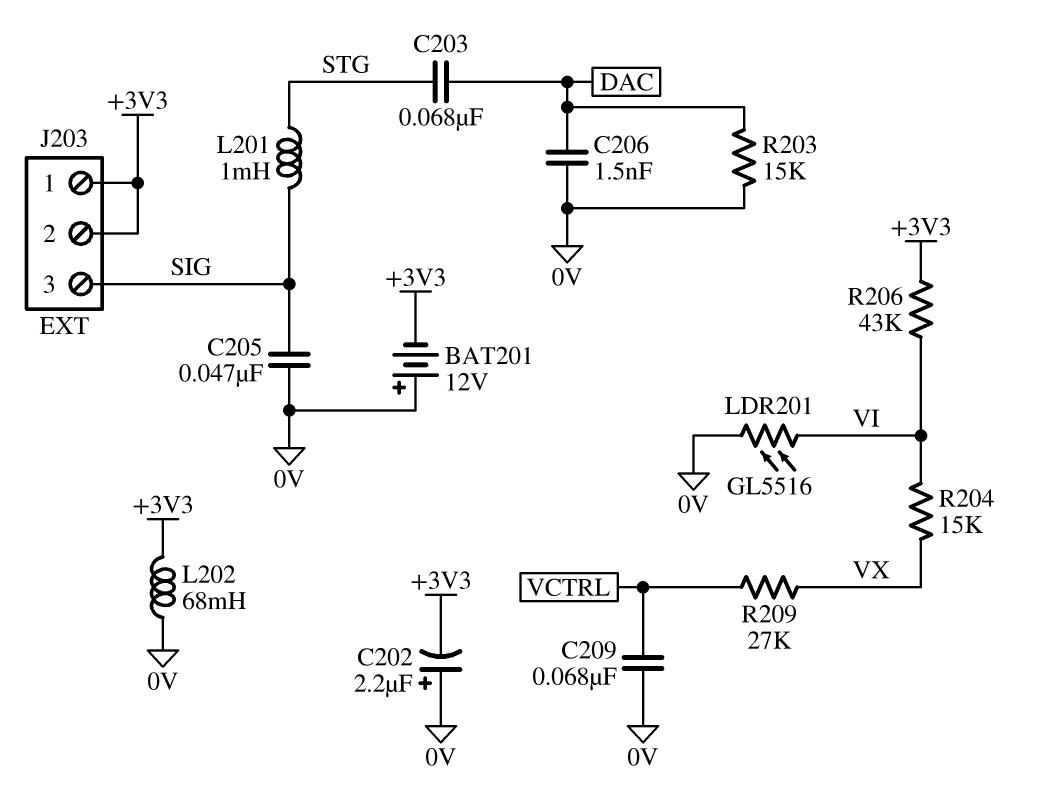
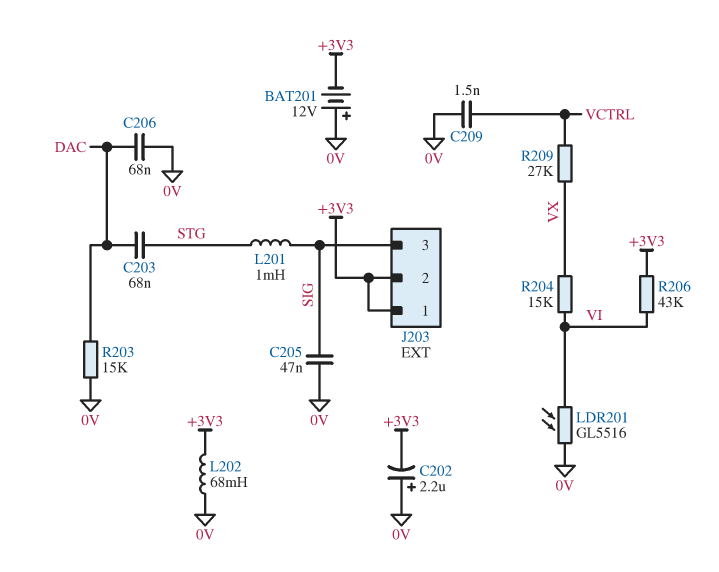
C206: 1.5nF (0V, DAC) -> 68nF (0V, DAC)
C209: 68nF (0V, VCTRL) -> 1.5nF (0V, VCTRL)

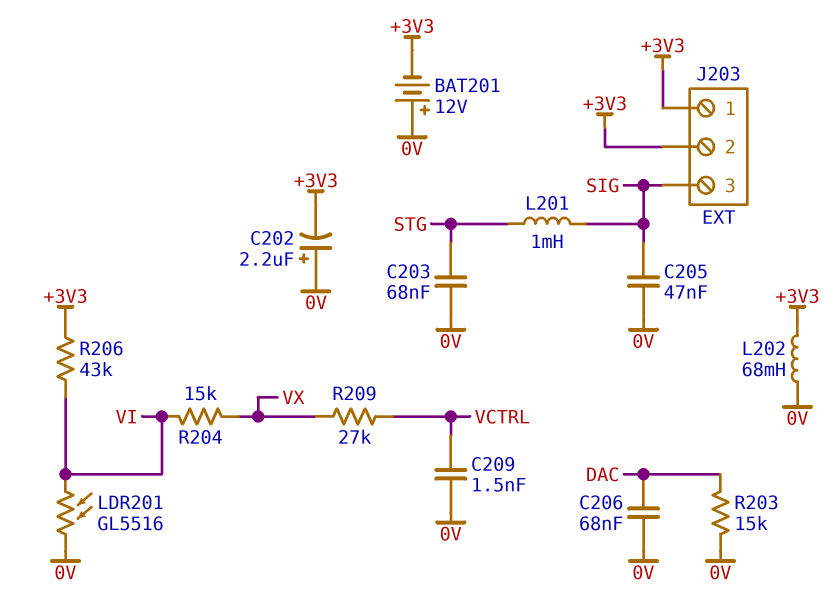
C203: 68nF (DAC, STG) -> 68nF (0V, STG)

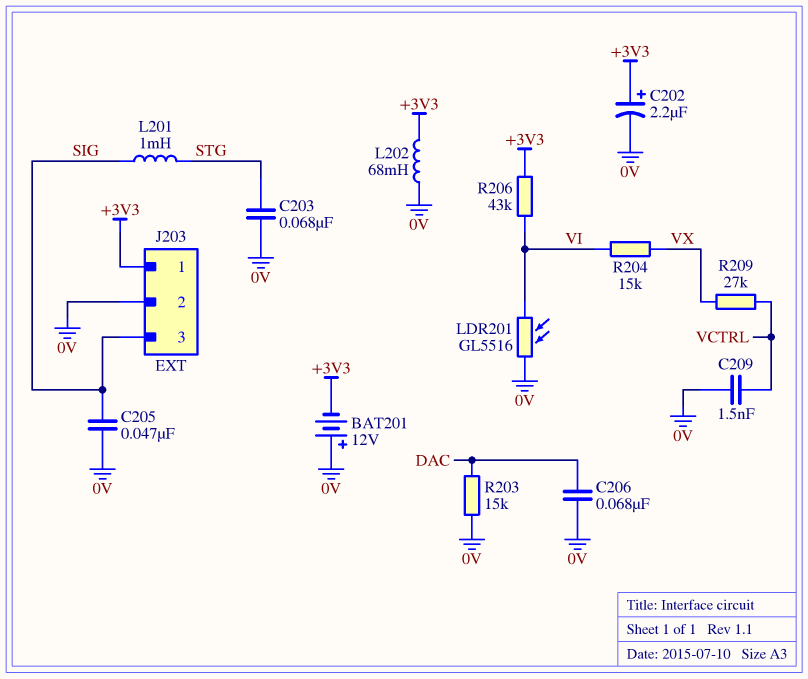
C202: 2.2uF (plus 0V, minus +3V3) -> 2.2uF (plus +3V3, minus 0V)
J203 pin 2: +3V3 -> 0V

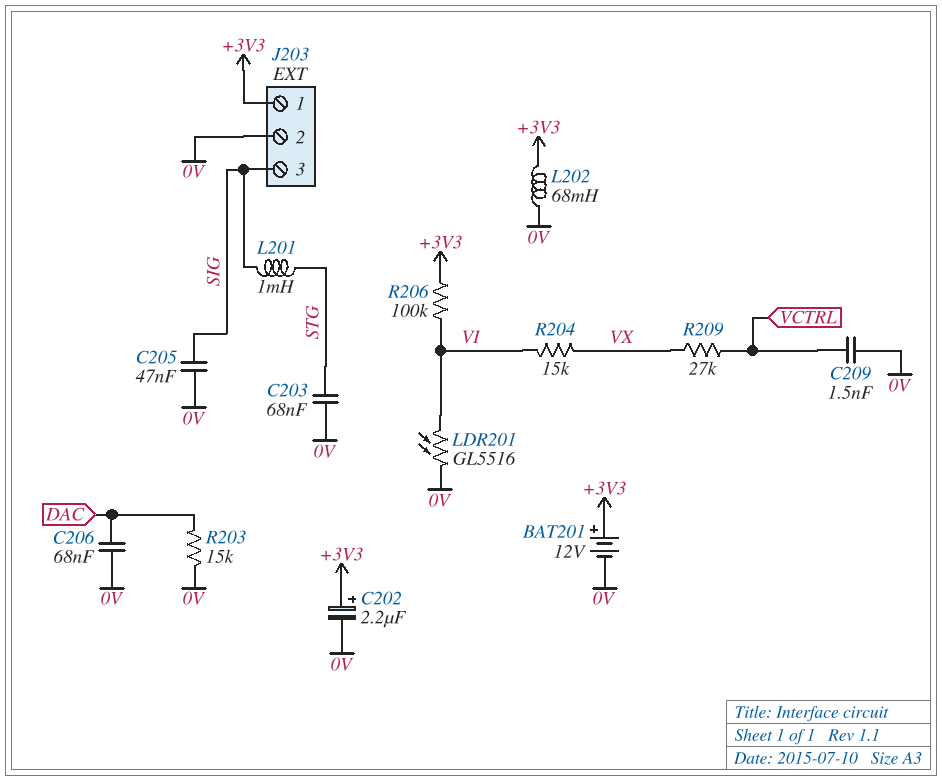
BAT201: 12V (plus 0V, minus +3V3) -> 12V (plus +3V3, minus 0V)
R206: 43k (+3V3, VI) -> 100k (+3V3, VI)

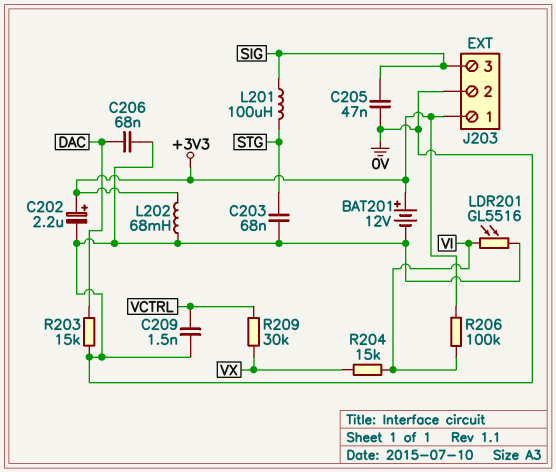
L201: 1mH (SIG, STG) -> 100uH (SIG, STG)
R209: 27k (VCTRL, VX) -> 30k (VCTRL, VX)

